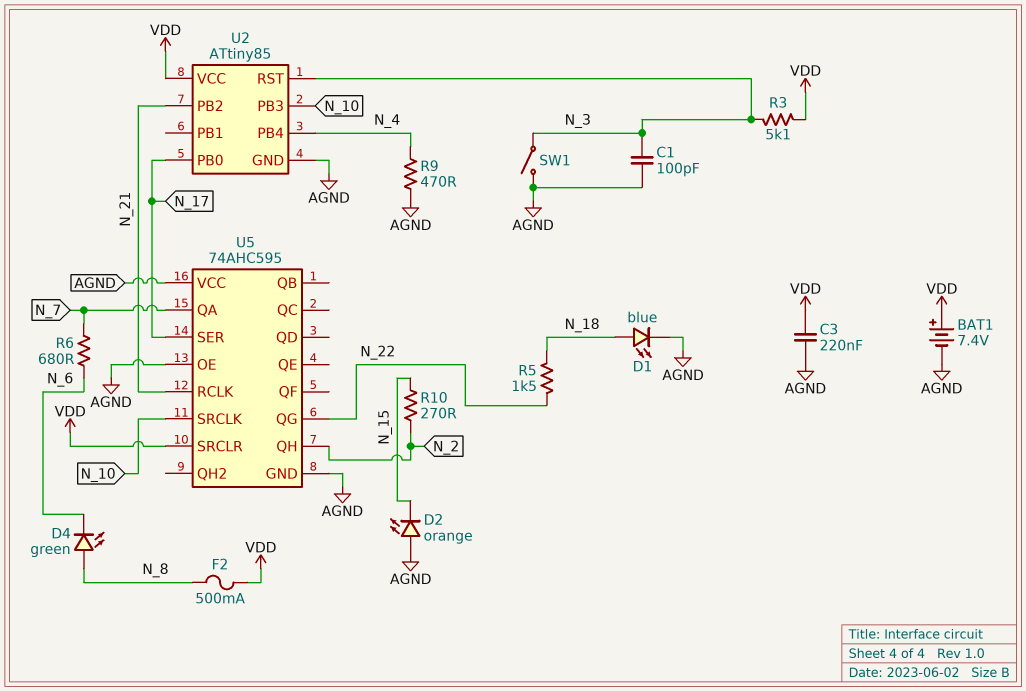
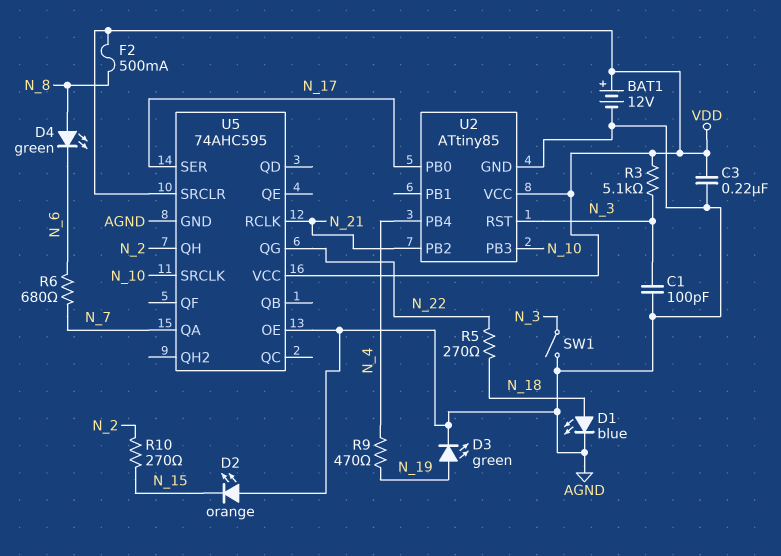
BAT1: 7.4V (plus VDD, minus AGND) -> 12V (plus VDD, minus AGND)
D3: none -> LED green (A N_19, K AGND)
R5: 1.5k (N_18, N_22) -> 270 (N_18, N_22)
R9: 470 (AGND, N_4) -> 470 (N_4, N_19)
U5 pin VCC: AGND -> VDD

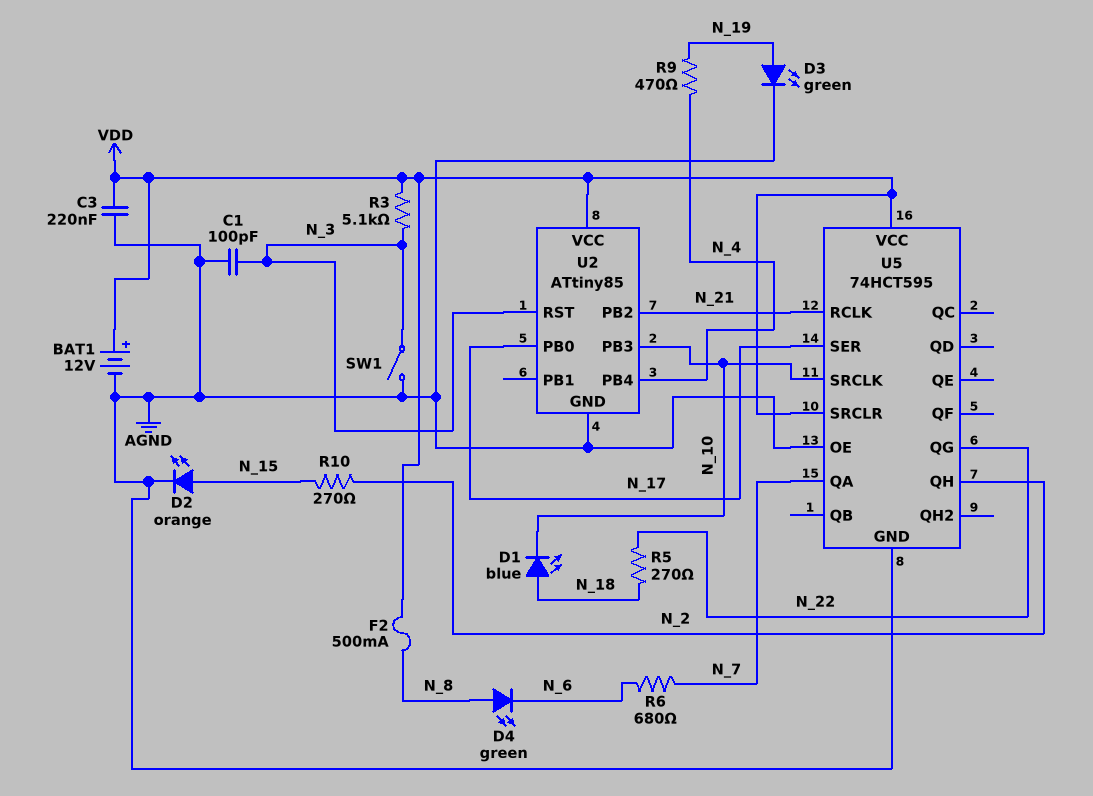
D1: LED blue (A N_18, K AGND) -> LED blue (A N_18, K N_10)
D2: LED orange (A AGND, K N_15) -> LED orange (A N_15, K AGND)
U5: 74AHC595 -> 74HCT595

